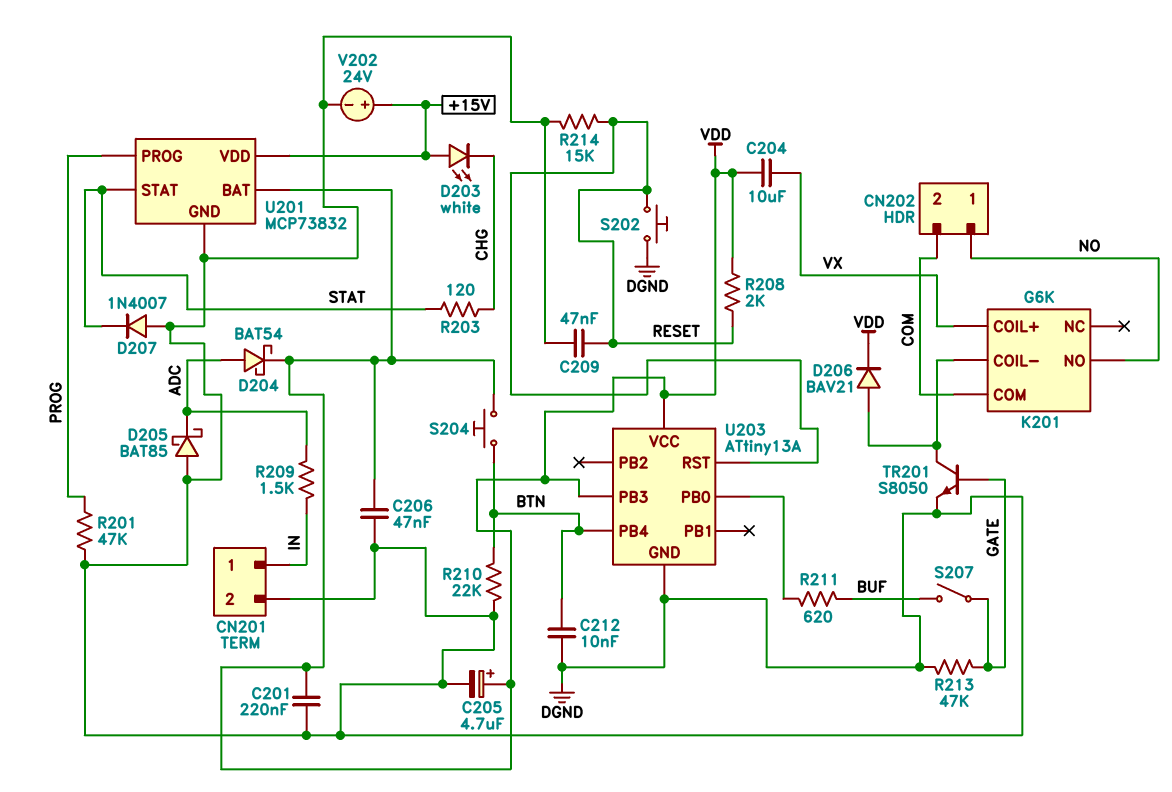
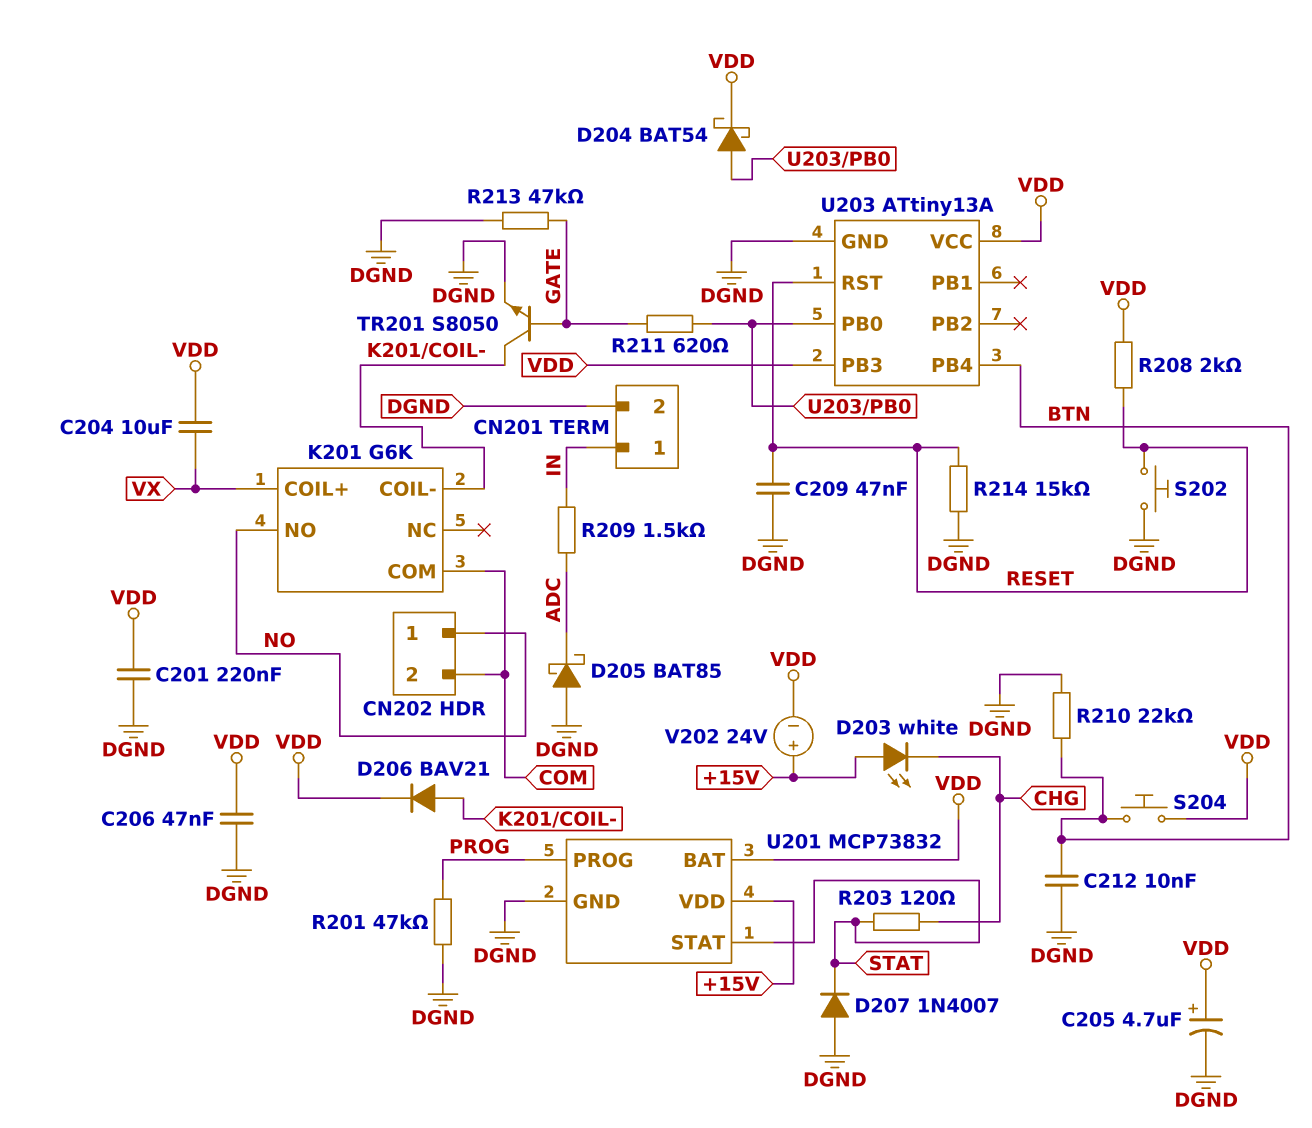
D204: schottky BAT54 (A ADC, K VDD) -> schottky BAT54 (A U203/PB0, K VDD)
R211: 620 (BUF, U203/PB0) -> 620 (GATE, U203/PB0)
S207: switch (BUF, GATE) -> none
V202: 24V (plus +15V, minus DGND) -> 24V (plus +15V, minus VDD)

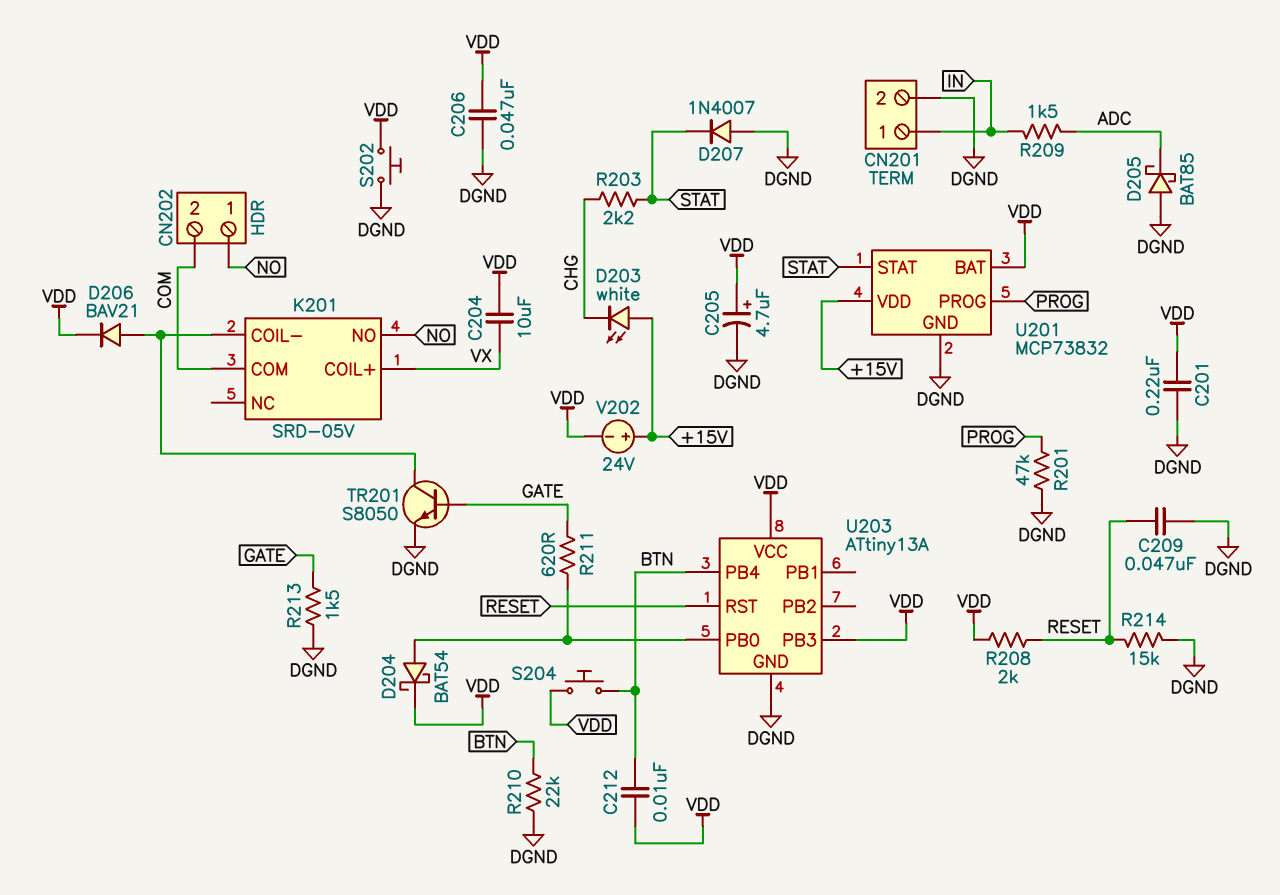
C212: 10nF (BTN, DGND) -> 10nF (BTN, VDD)
K201: G6K -> SRD-05V
R203: 120 (CHG, STAT) -> 2.2k (CHG, STAT)
R213: 47k (DGND, GATE) -> 1.5k (DGND, GATE)
S202: button (DGND, RESET) -> button (DGND, VDD)

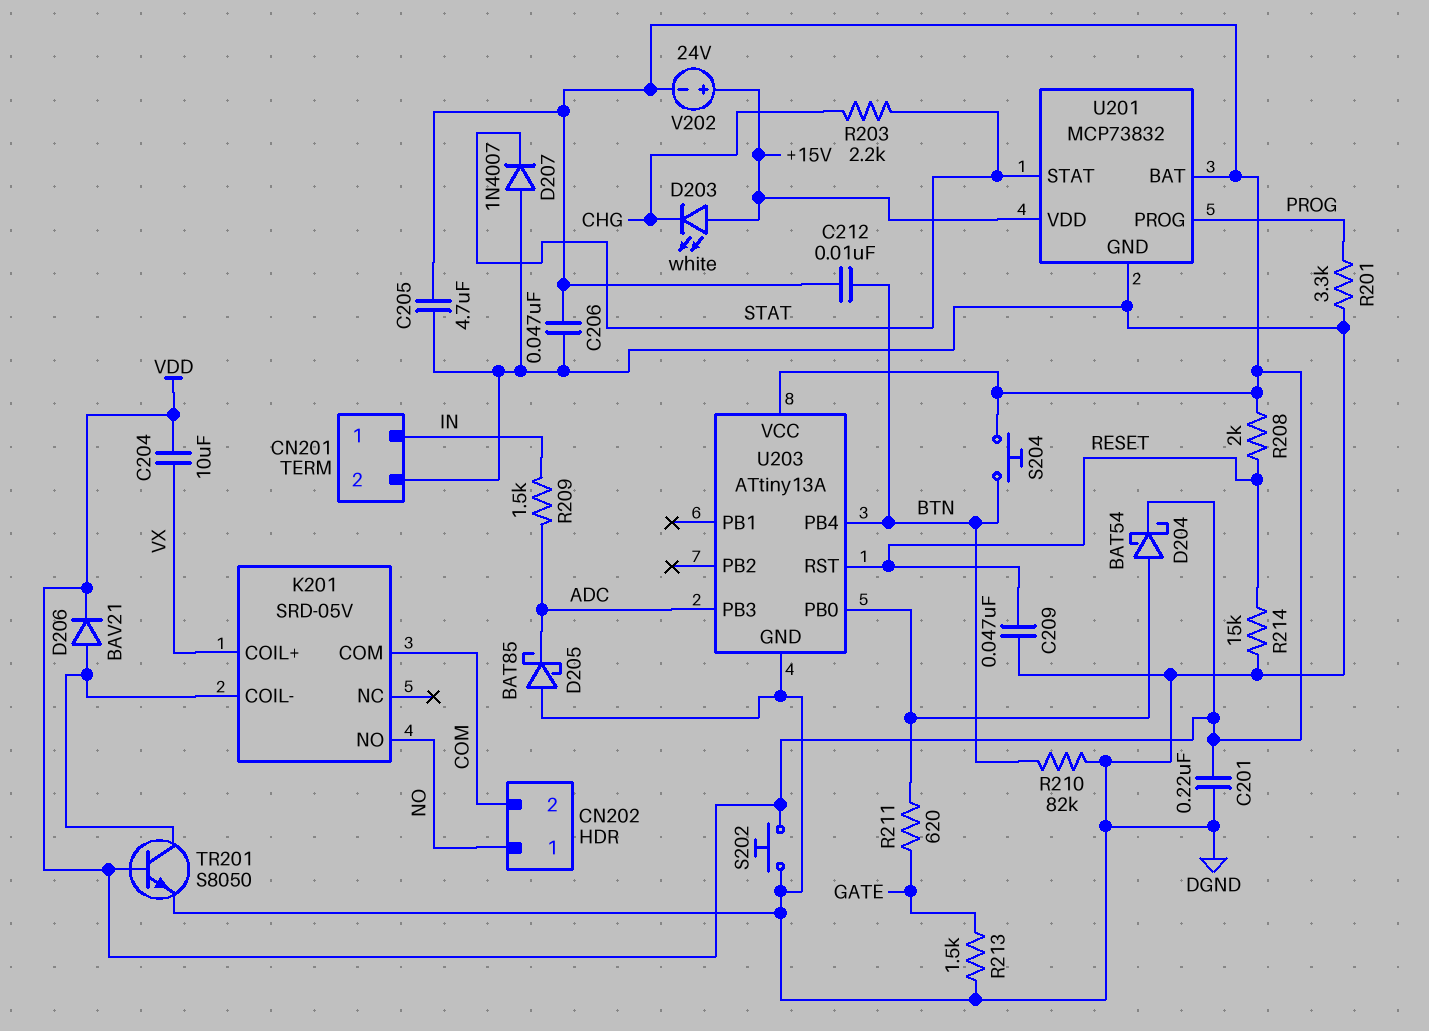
C205: 4.7uF (plus VDD, minus DGND) -> 4.7uF (DGND, VDD)
R201: 47k (DGND, PROG) -> 3.3k (DGND, PROG)
R210: 22k (BTN, DGND) -> 82k (BTN, DGND)
TR201: NPN S8050 (B GATE, C K201/COIL-, E DGND) -> NPN S8050 (B VDD, C K201/COIL-, E DGND)
U203 pin PB3: VDD -> ADC

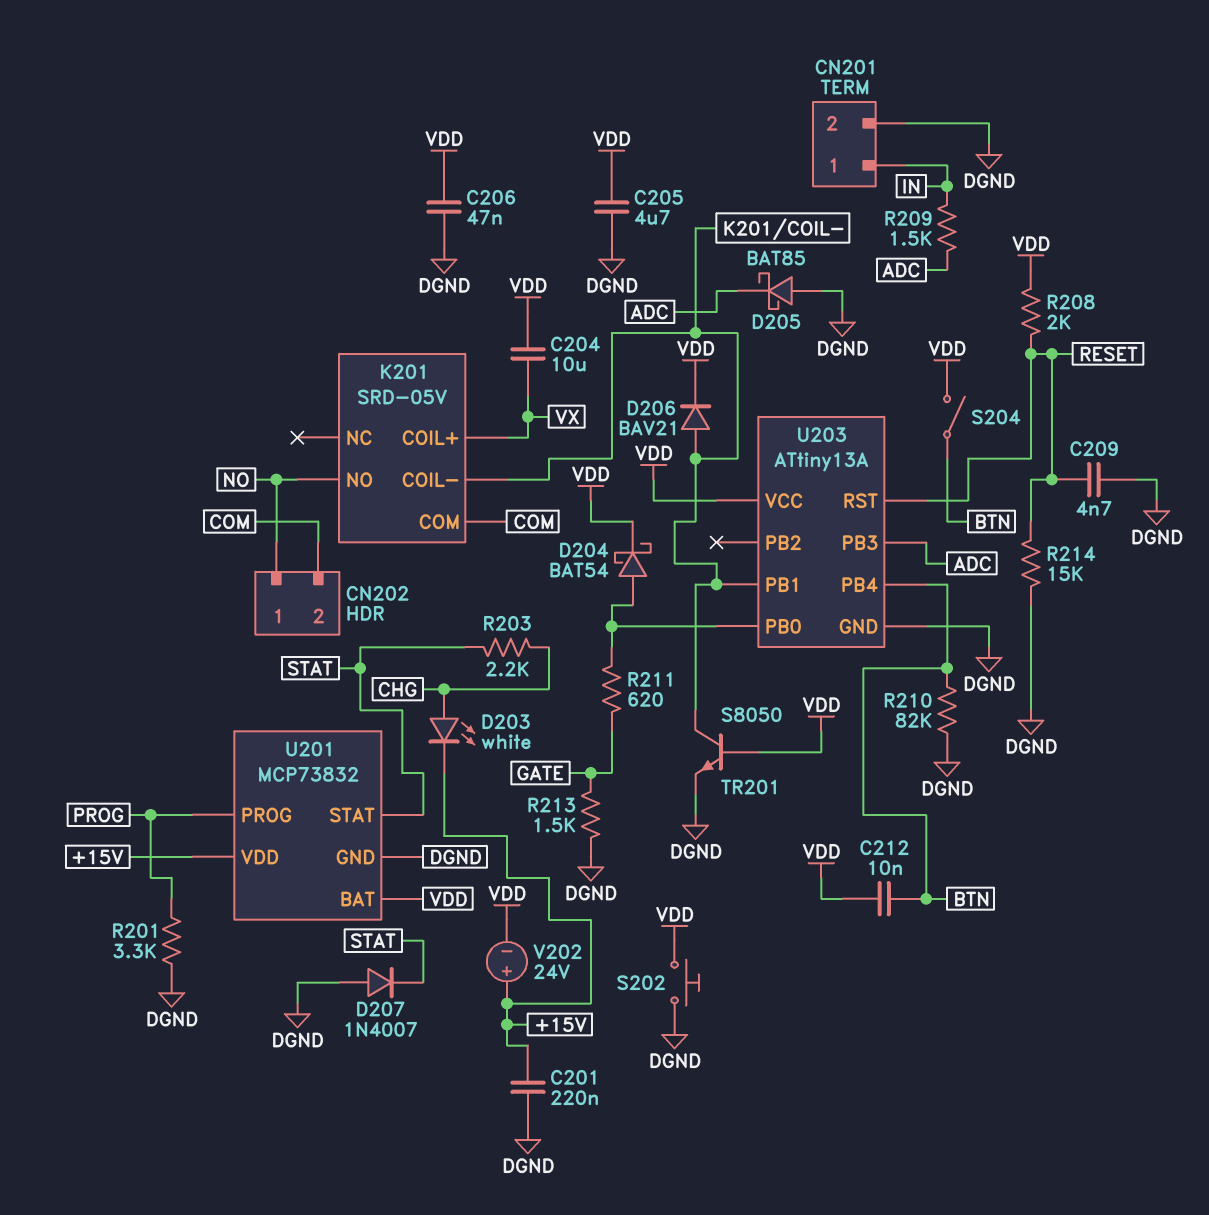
C201: 220nF (DGND, VDD) -> 220nF (+15V, DGND)
C209: 47nF (DGND, RESET) -> 4.7nF (DGND, RESET)
D203: LED white (A +15V, K CHG) -> LED white (A CHG, K +15V)
S204: button (BTN, VDD) -> switch (BTN, VDD)
U203 pin PB1: none -> K201/COIL-

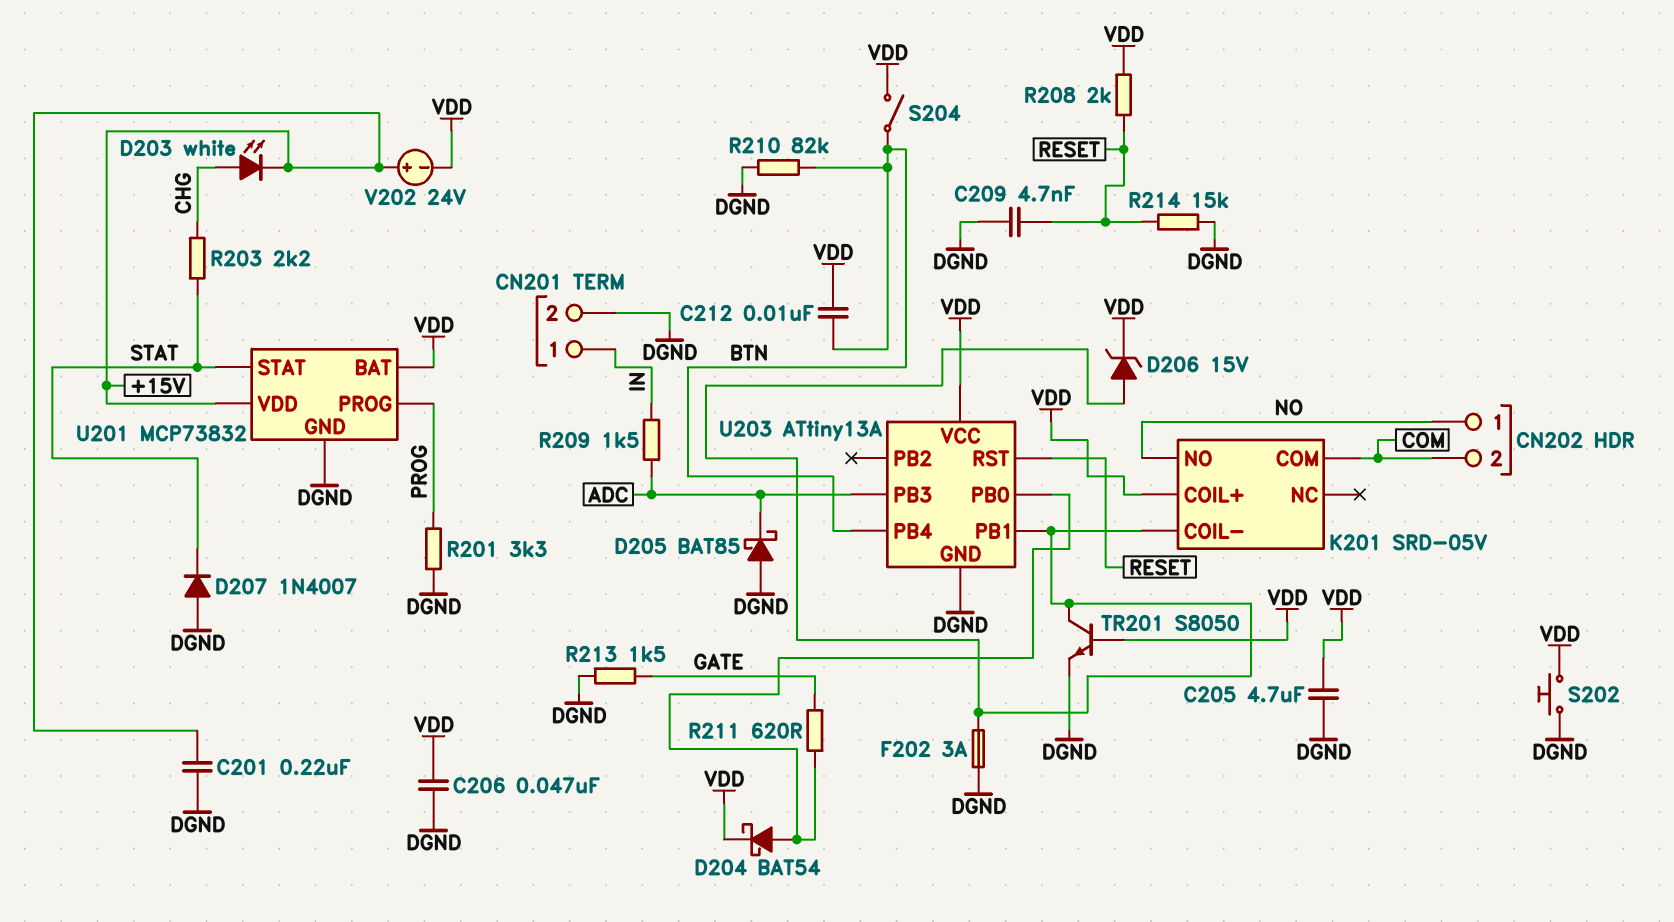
C204: 10uF (VDD, VX) -> none
D206: diode BAV21 (A K201/COIL-, K VDD) -> zener 15V (A K201/COIL-, K VDD)
F202: none -> 3A (DGND, K201/COIL-)
K201 pin COIL+: VX -> VDD

